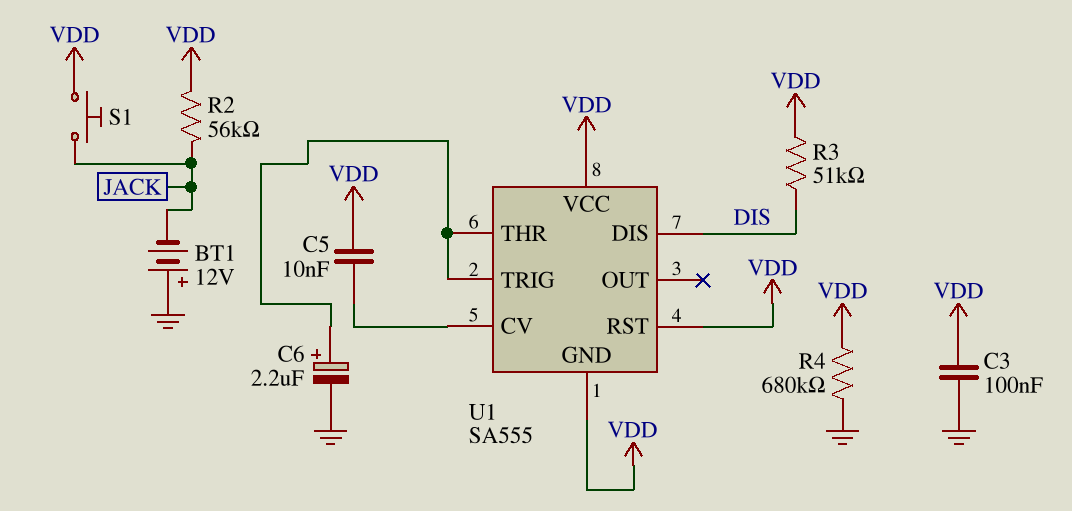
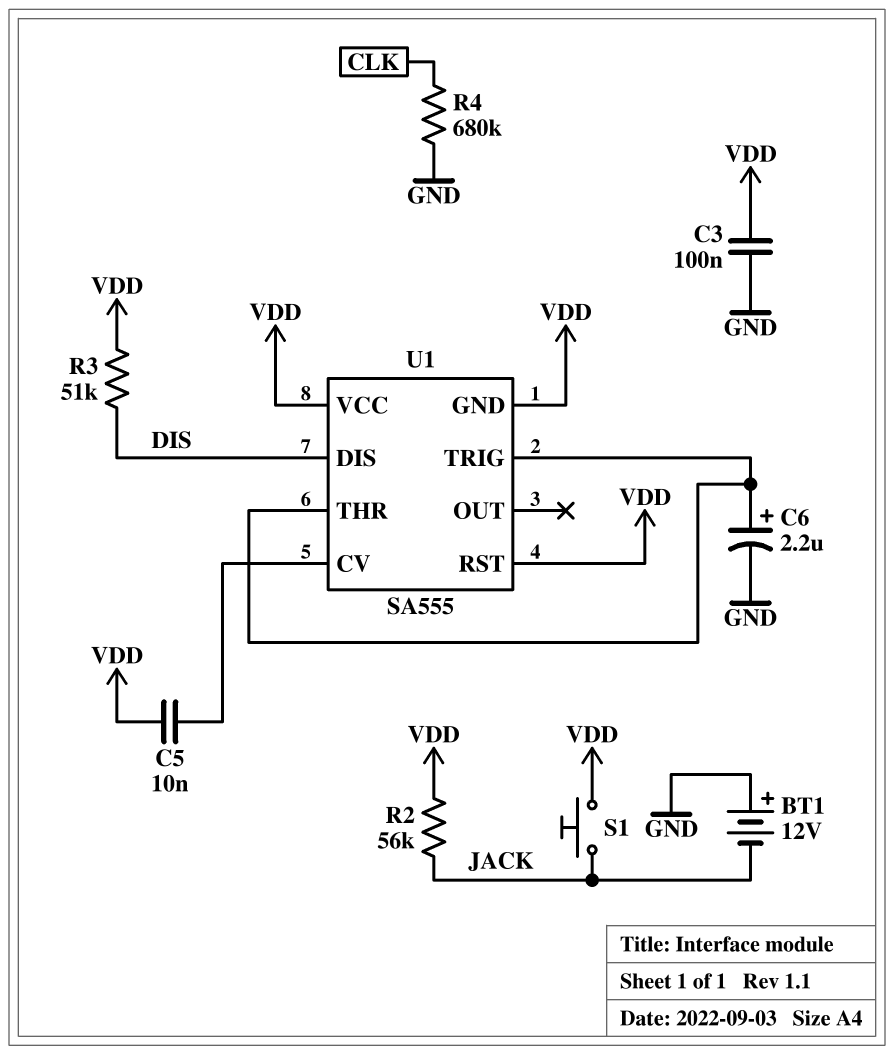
R4: 680k (GND, VDD) -> 680k (CLK, GND)

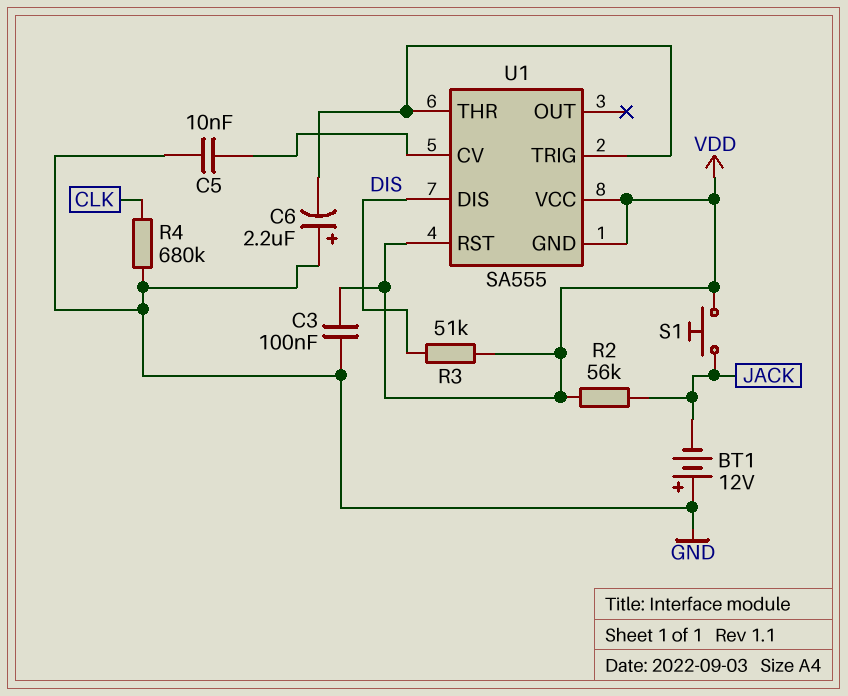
C5: 10nF (U1/CV, VDD) -> 10nF (GND, U1/CV)
C6: 2.2uF (plus U1/THR, minus GND) -> 2.2uF (plus GND, minus U1/THR)

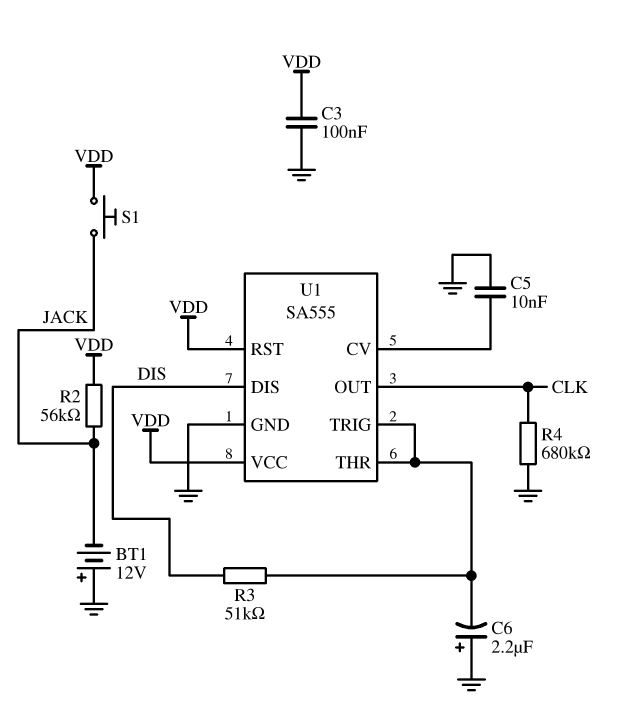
R3: 51k (DIS, VDD) -> 51k (DIS, U1/THR)
U1 pin GND: VDD -> GND
U1 pin OUT: none -> CLK

